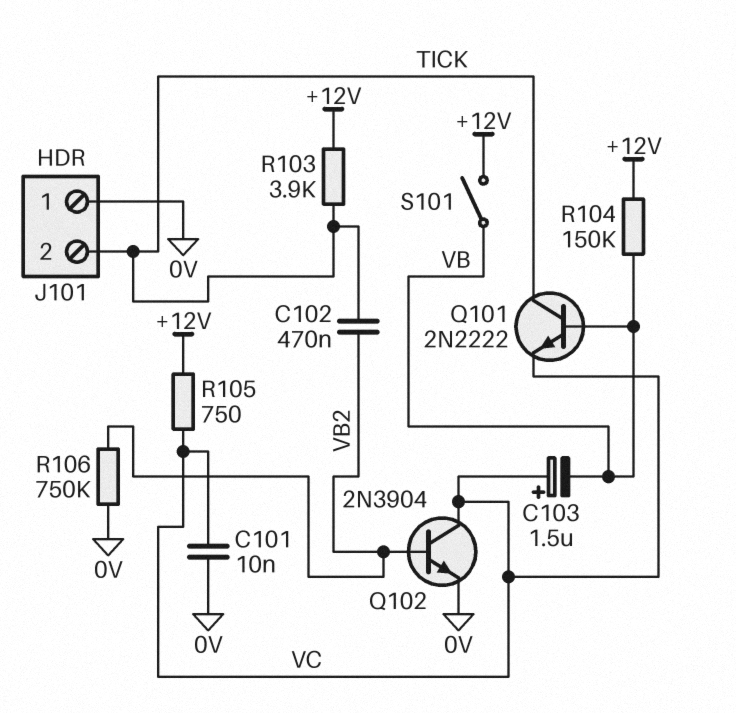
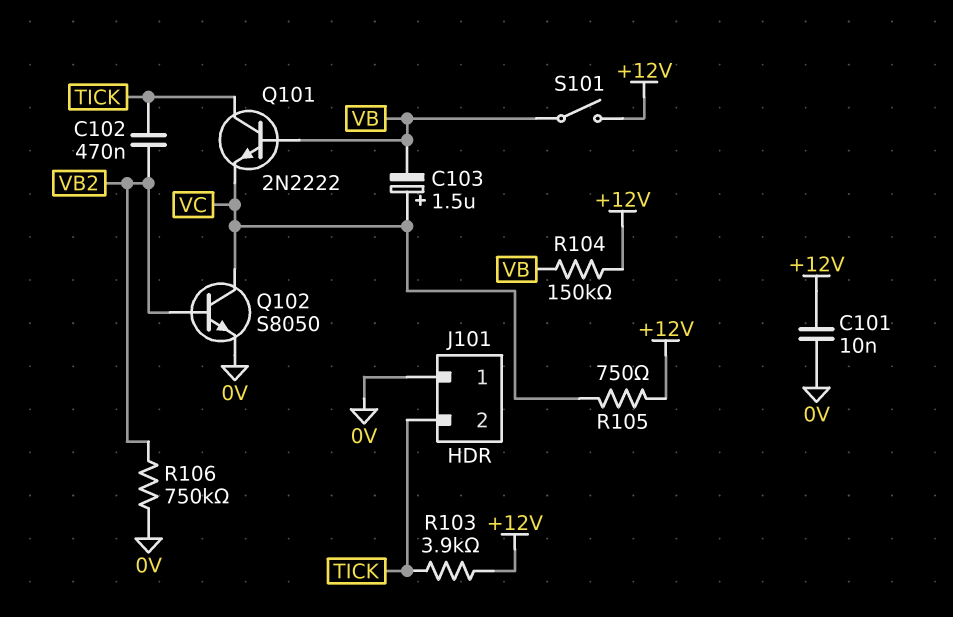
C101: 10nF (0V, VC) -> 10nF (+12V, 0V)
Q102: NPN 2N3904 (B VB2, C VC, E 0V) -> NPN S8050 (B VB2, C VC, E 0V)

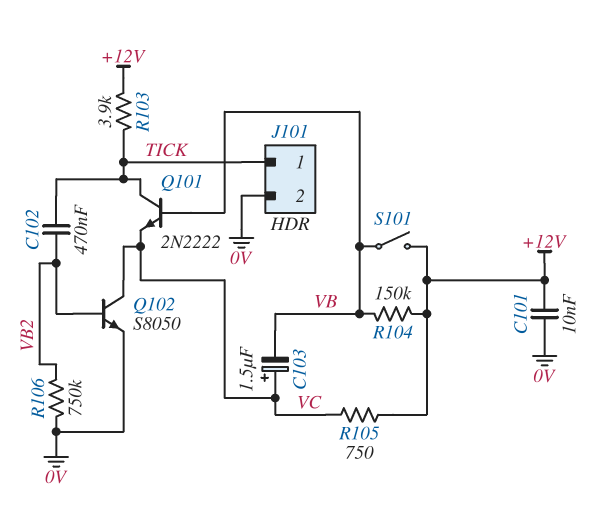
J101 pin 1: 0V -> TICK
J101 pin 2: TICK -> 0V

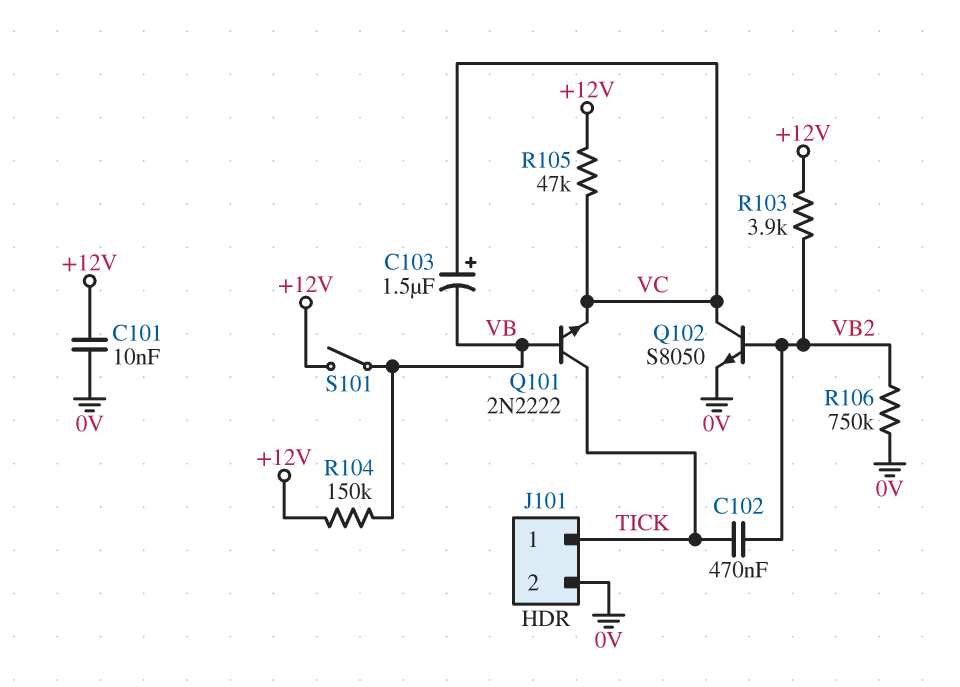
R103: 3.9k (+12V, TICK) -> 3.9k (+12V, VB2)
R105: 750 (+12V, VC) -> 47k (+12V, VC)

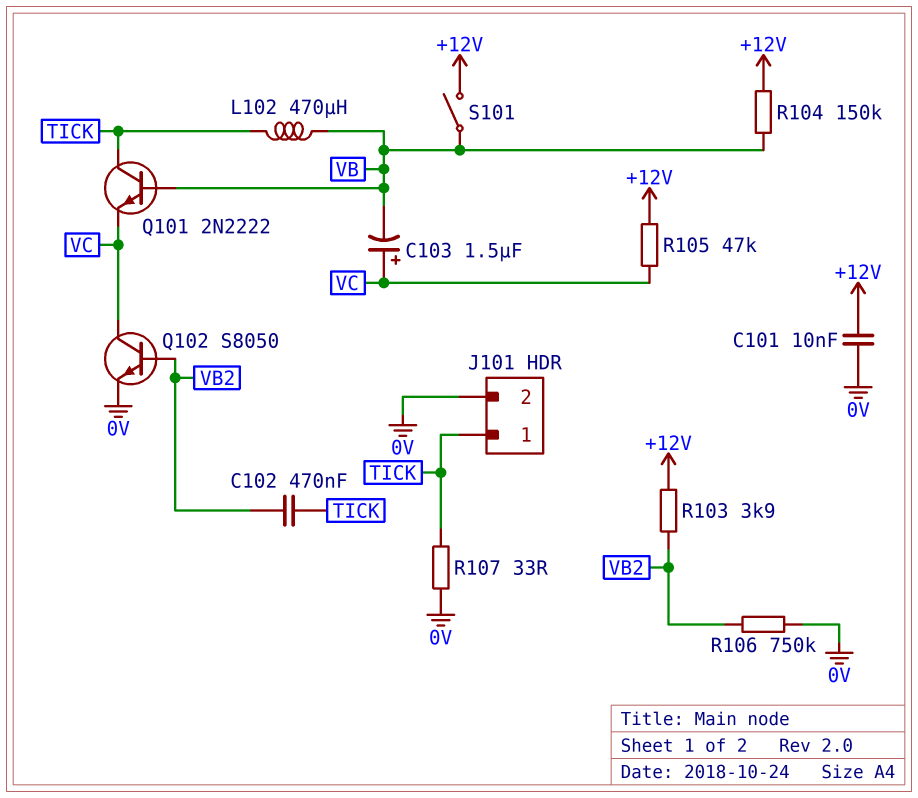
L102: none -> 470uH (TICK, VB)
R107: none -> 33 (0V, TICK)

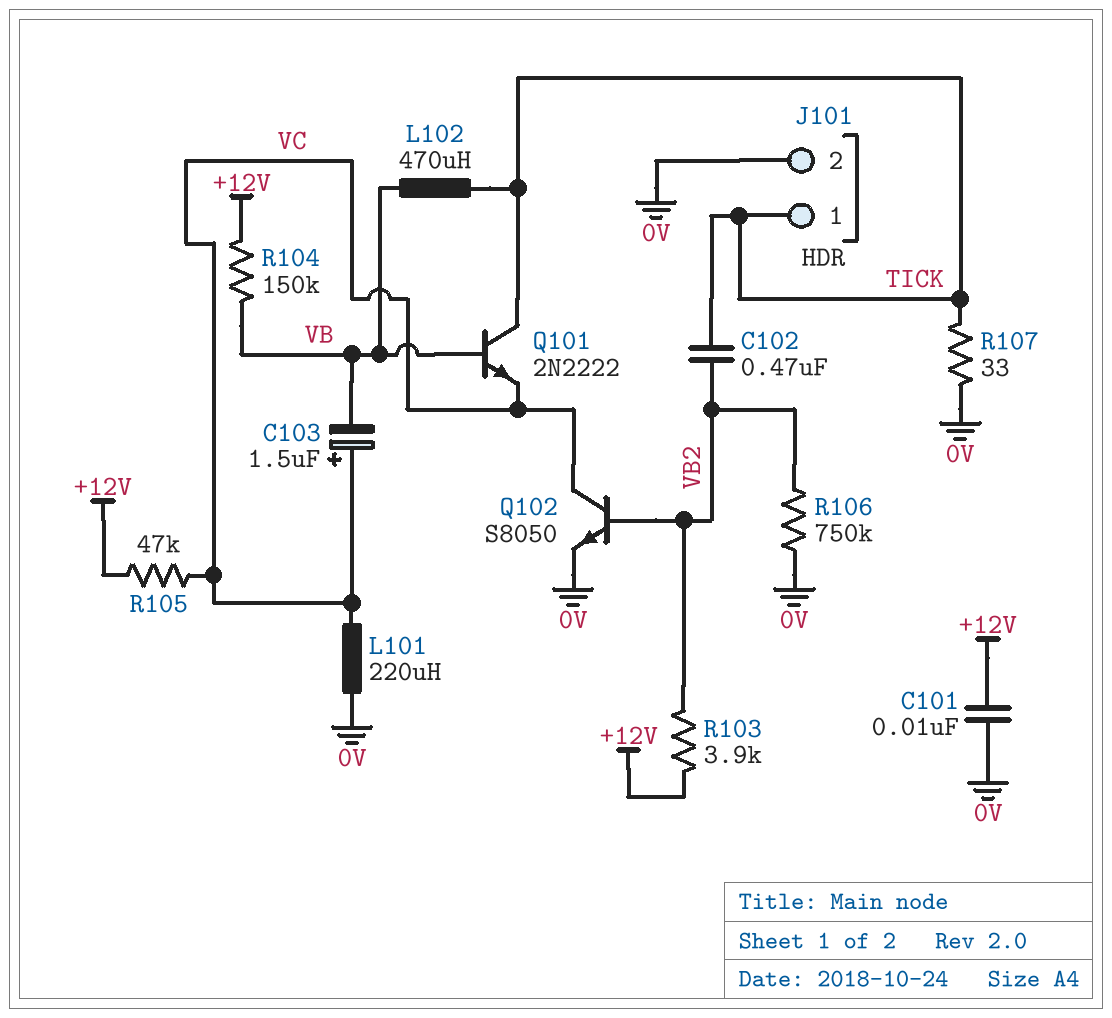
L101: none -> 220uH (0V, VC)
S101: switch (+12V, VB) -> none

